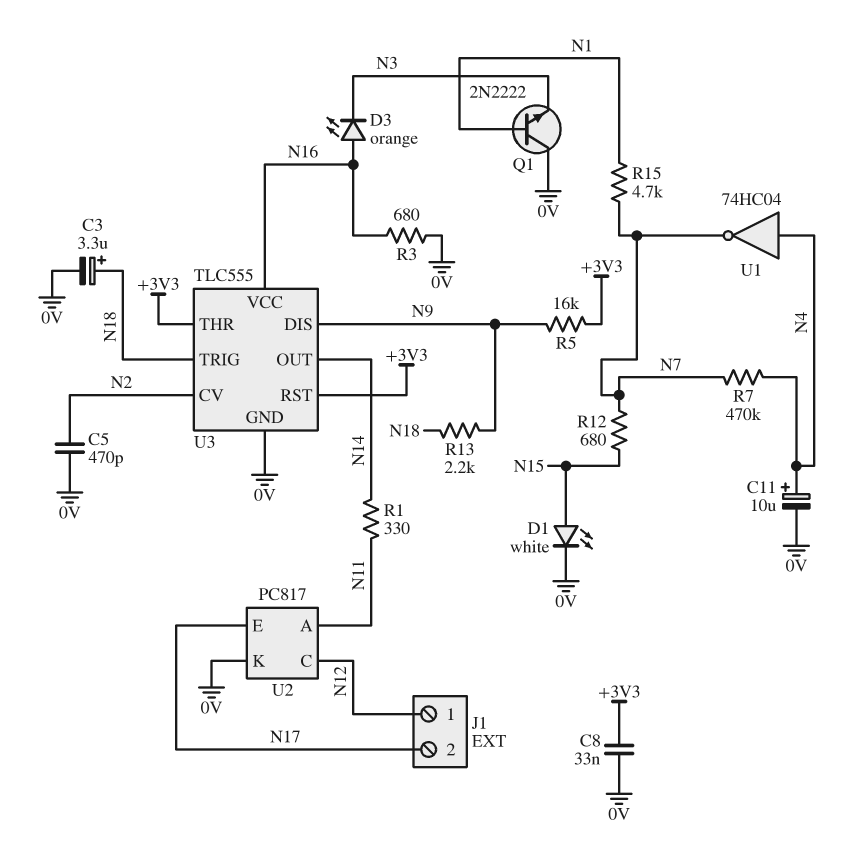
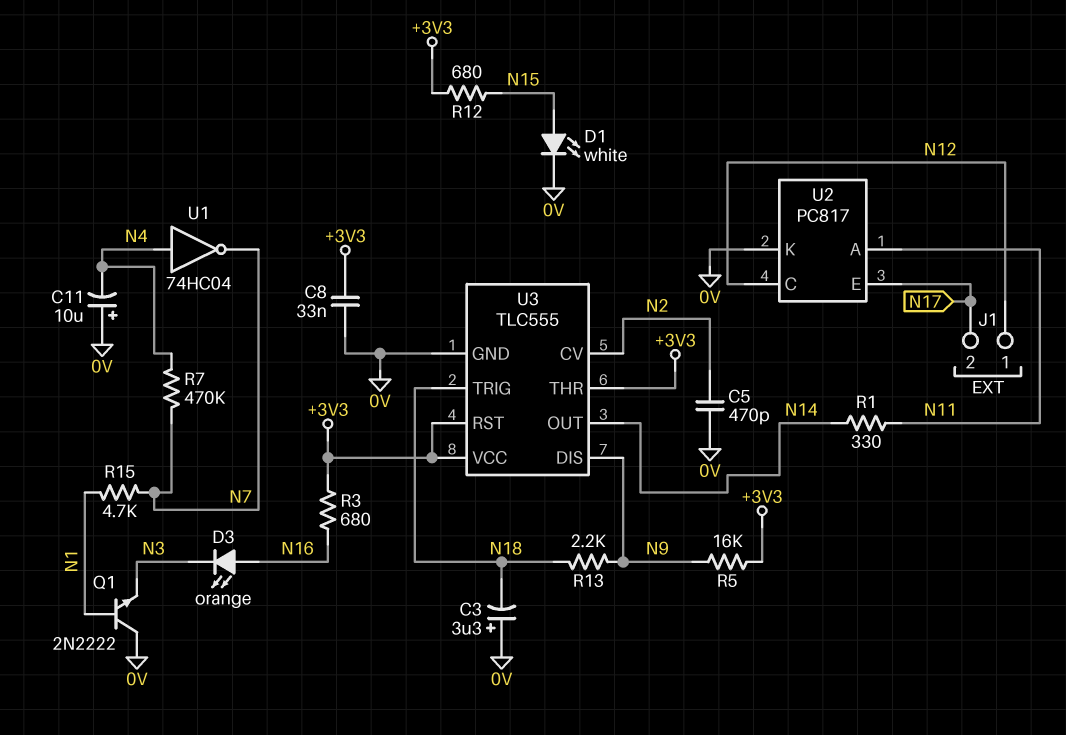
C3: 3.3uF (plus N18, minus 0V) -> 3.3uF (plus 0V, minus N18)
C11: 10uF (plus N4, minus 0V) -> 10uF (plus 0V, minus N4)
R3: 680 (0V, N16) -> 680 (+3V3, N16)
R12: 680 (N7, N15) -> 680 (+3V3, N15)
U3 pin VCC: N16 -> +3V3

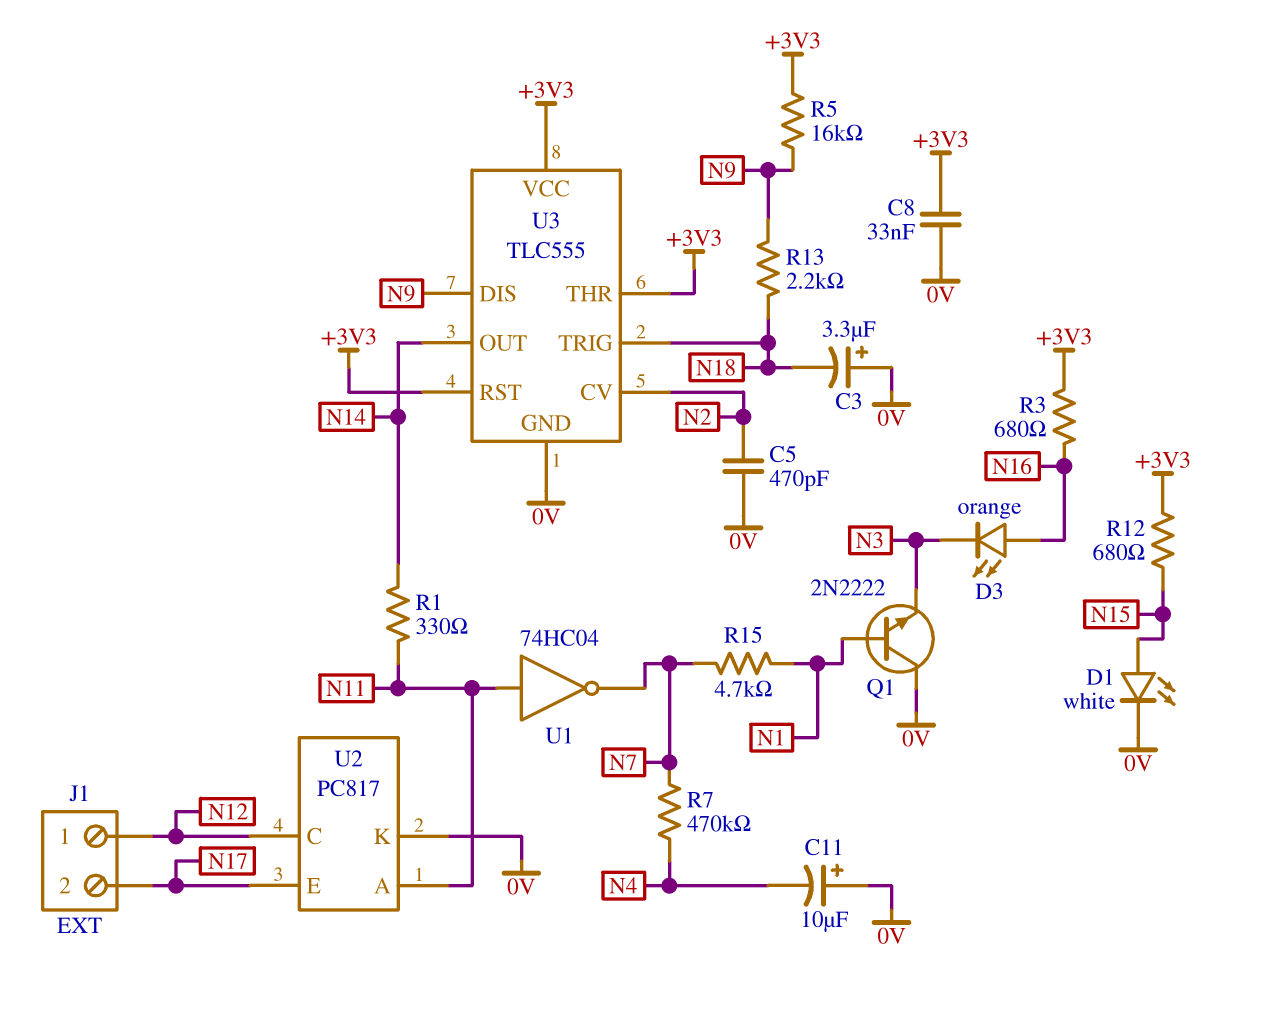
U1: NOT 74HC04 (in N4, out N7) -> NOT 74HC04 (in N11, out N7)

